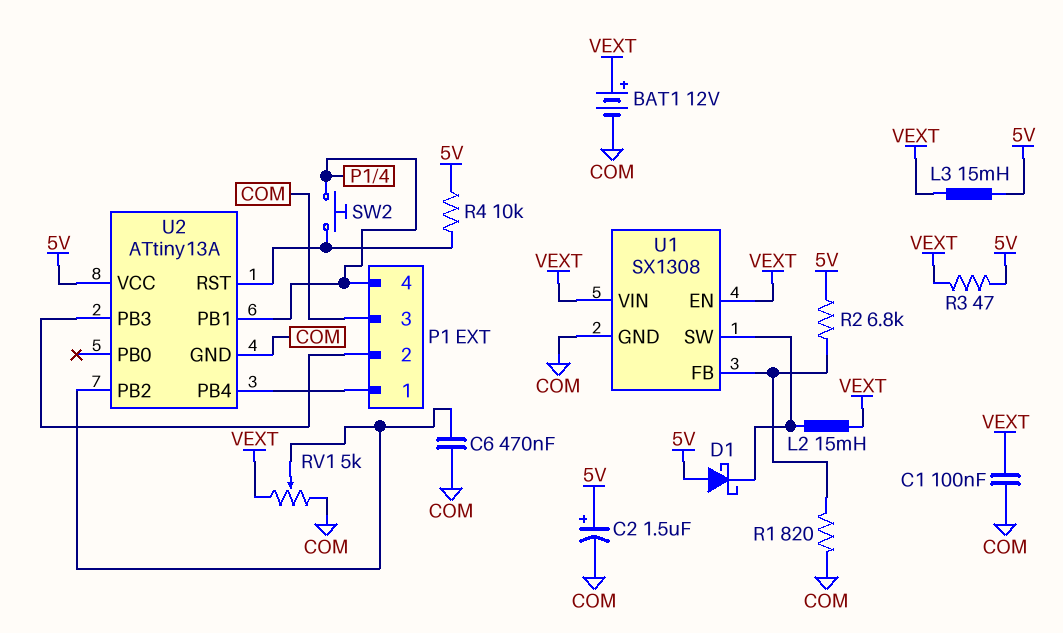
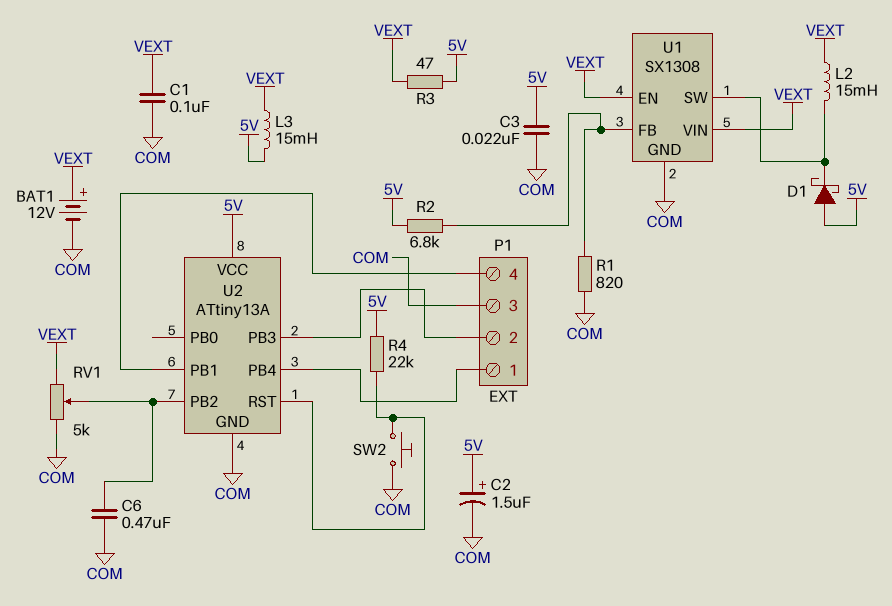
C3: none -> 22nF (5V, COM)
R4: 10k (5V, U2/RST) -> 22k (5V, U2/RST)
SW2: button (P1/4, U2/RST) -> button (COM, U2/RST)

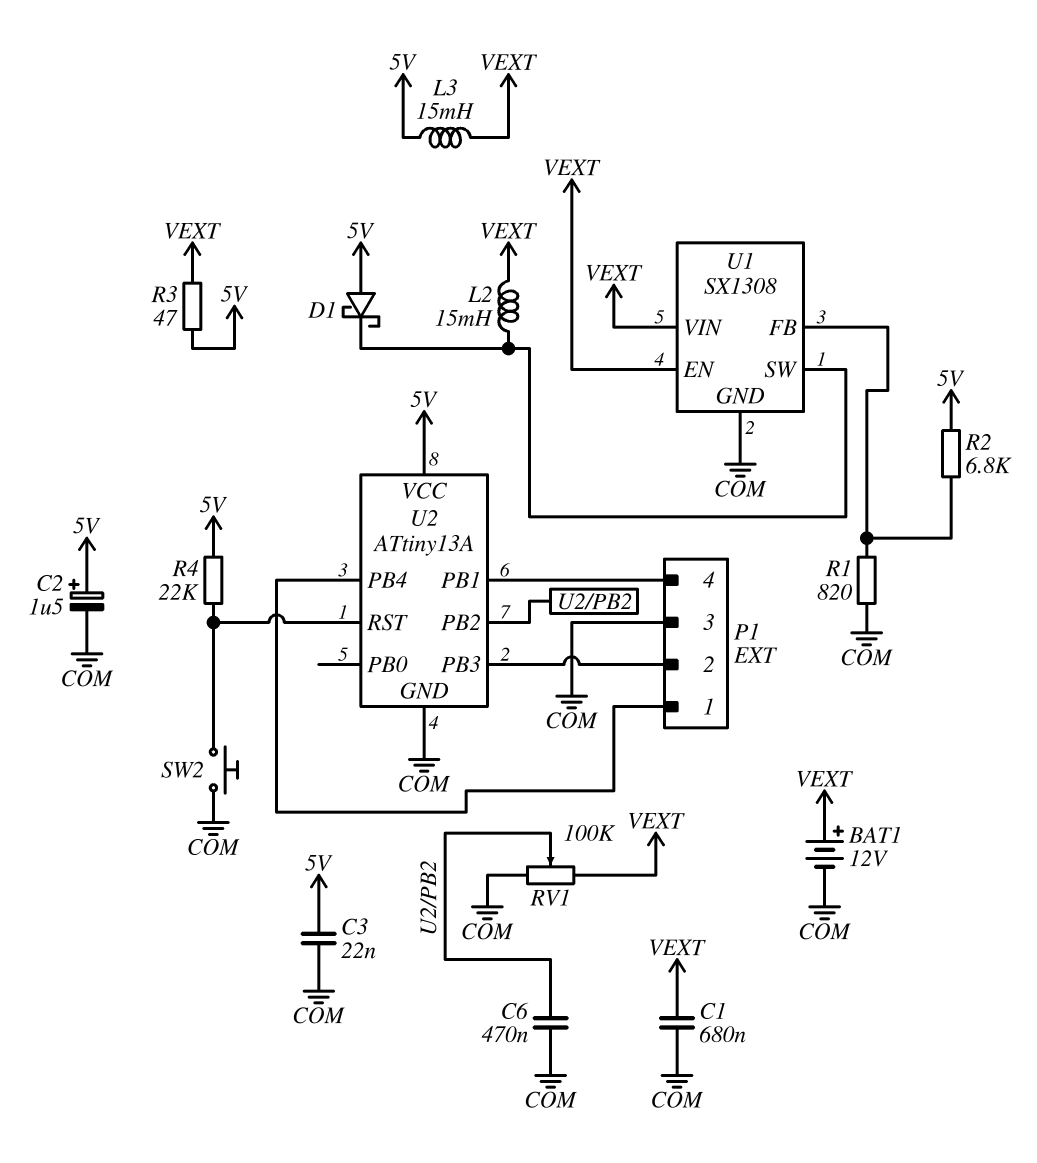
C1: 100nF (COM, VEXT) -> 680nF (COM, VEXT)
RV1: 5k (COM, VEXT, wiper U2/PB2) -> 100k (COM, VEXT, wiper U2/PB2)

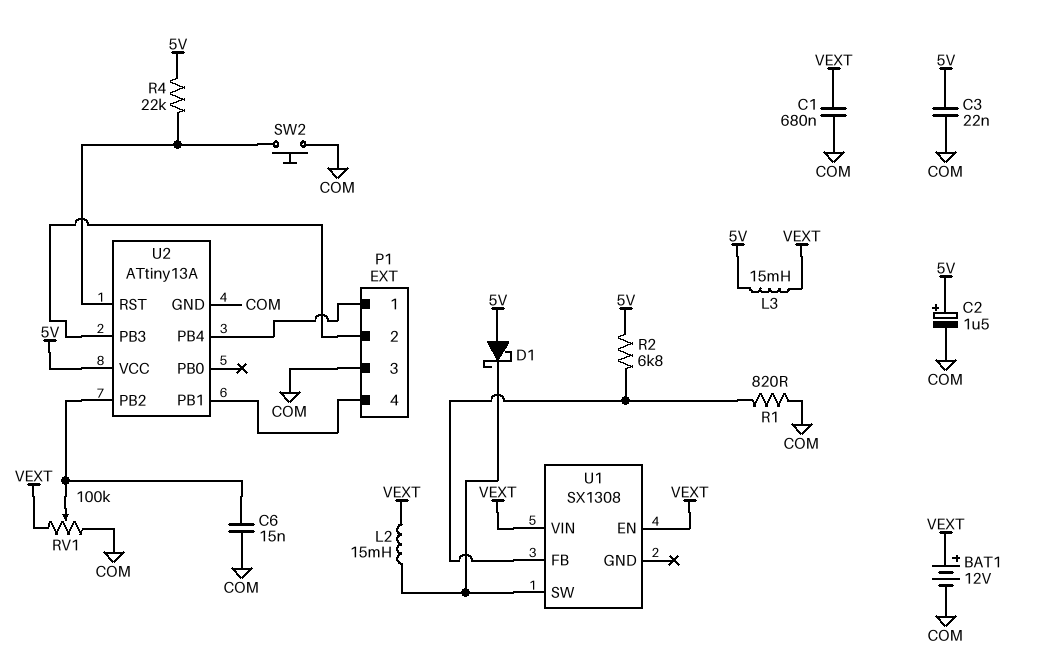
C6: 470nF (COM, U2/PB2) -> 15nF (COM, U2/PB2)
R3: 47 (5V, VEXT) -> none
U1 pin GND: COM -> none

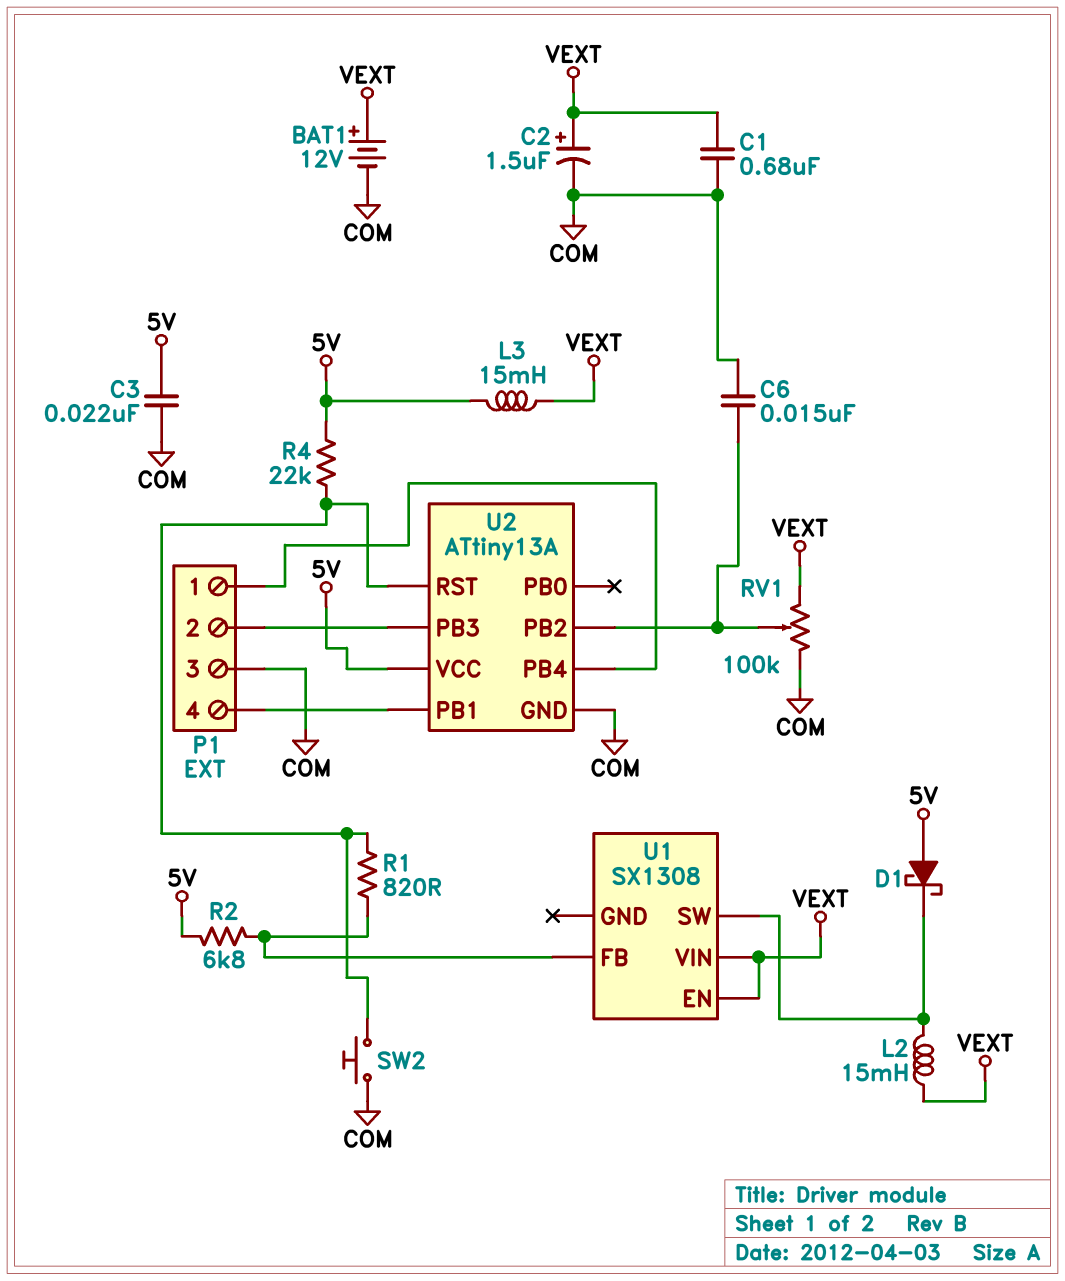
C2: 1.5uF (plus 5V, minus COM) -> 1.5uF (plus VEXT, minus COM)
R1: 820 (COM, U1/FB) -> 820 (U1/FB, U2/RST)

